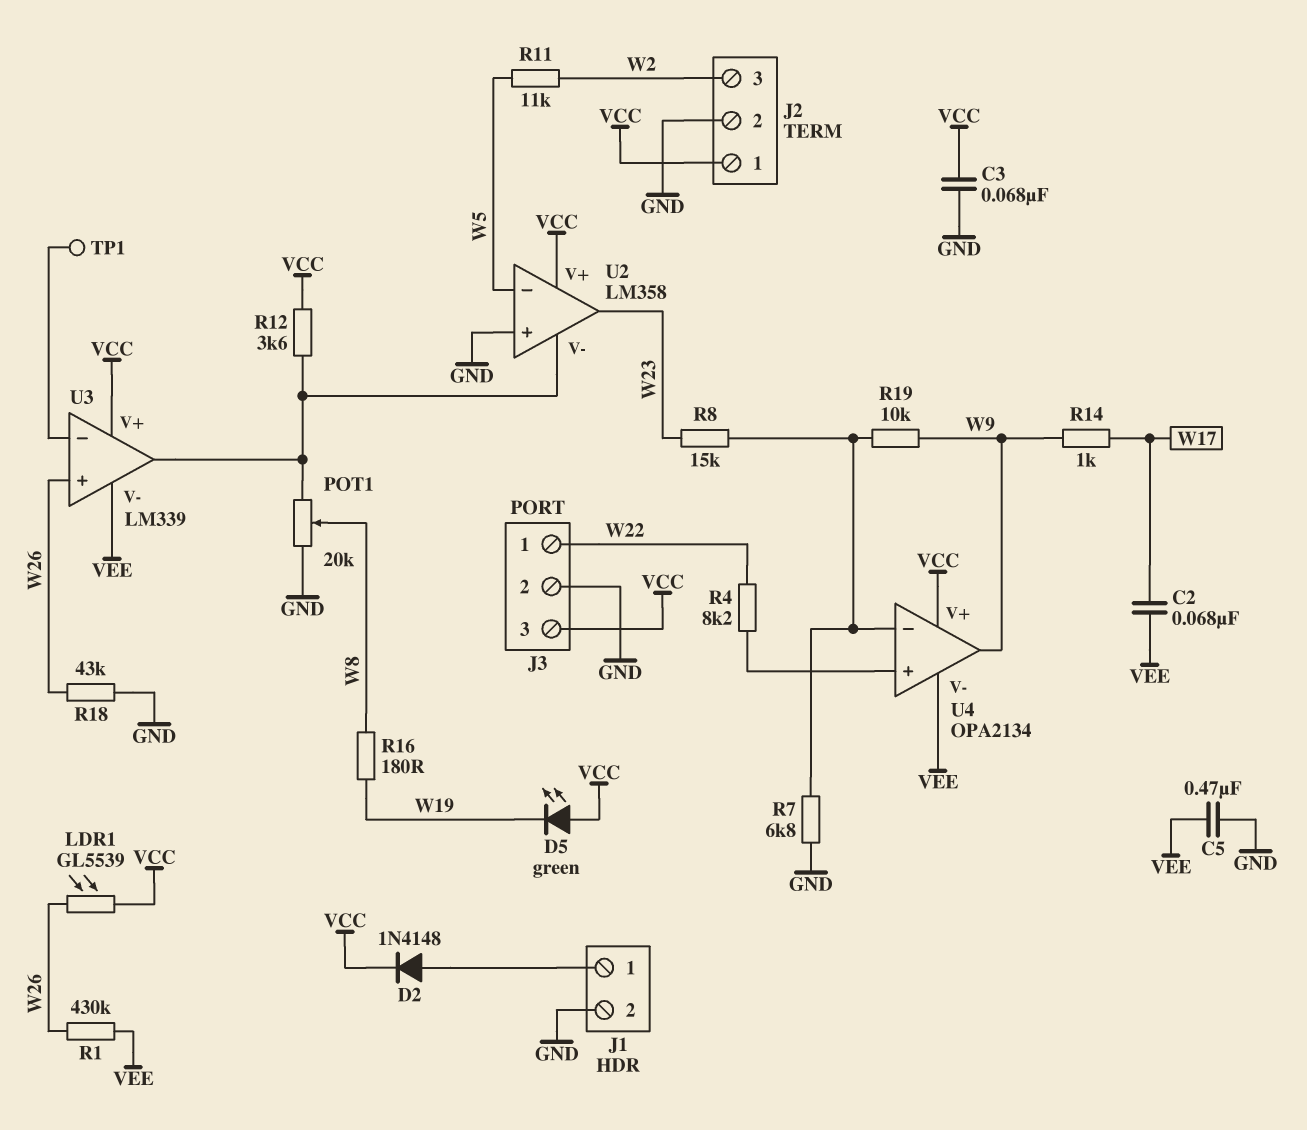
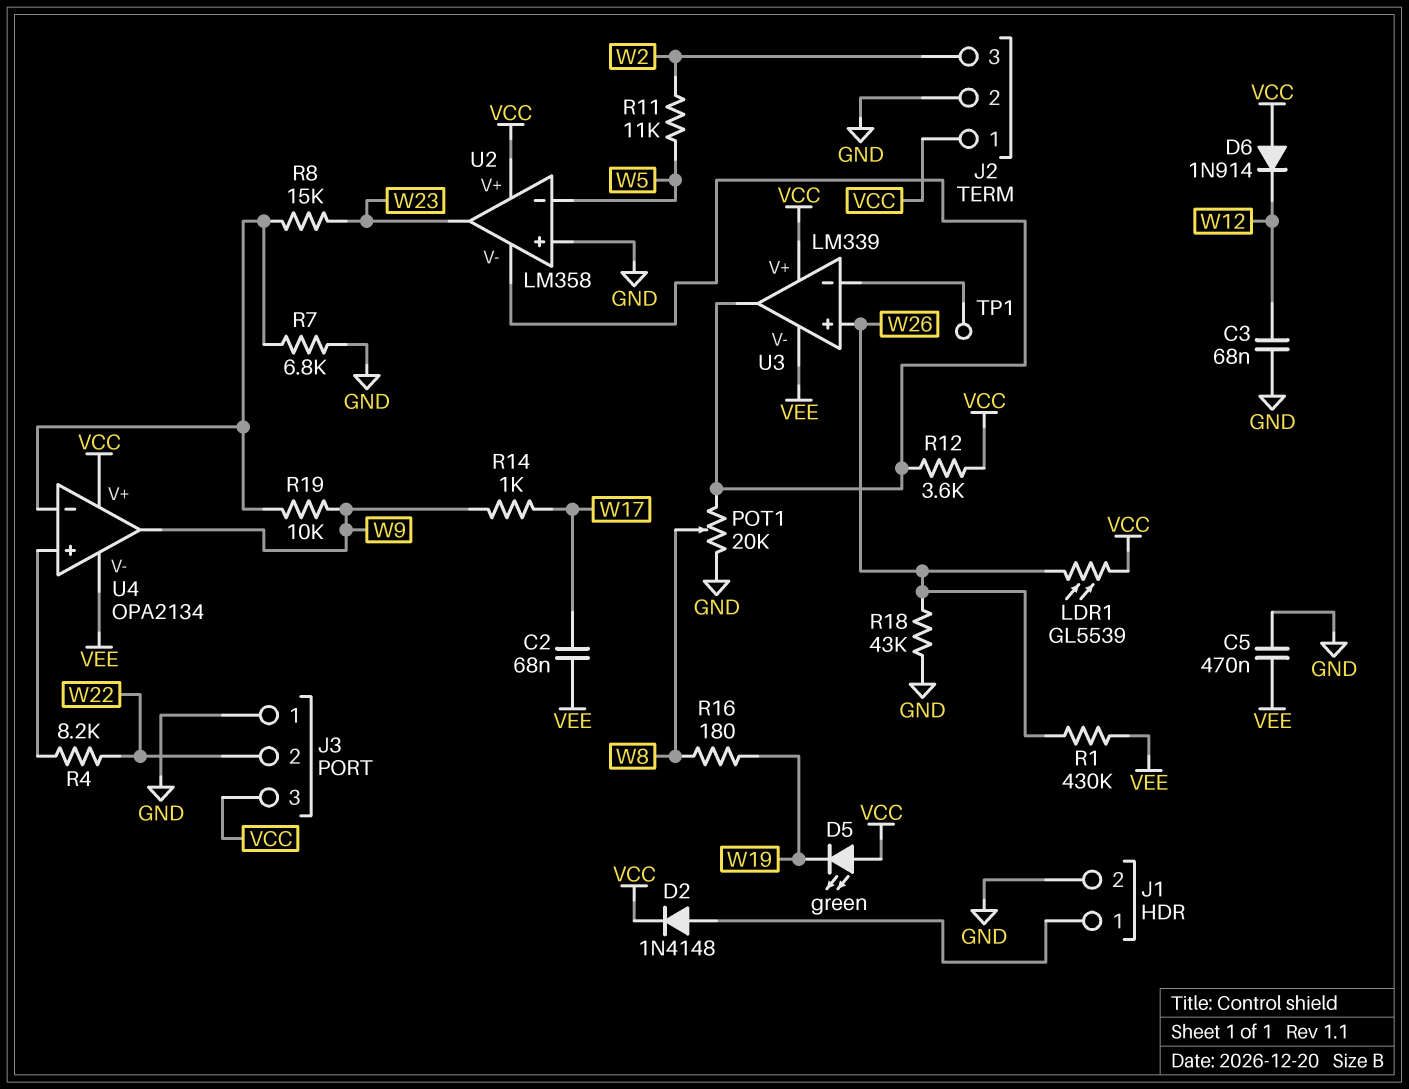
C3: 68nF (GND, VCC) -> 68nF (GND, W12)
D6: none -> diode 1N914 (A VCC, K W12)
J3 pin 1: W22 -> GND
J3 pin 2: GND -> W22

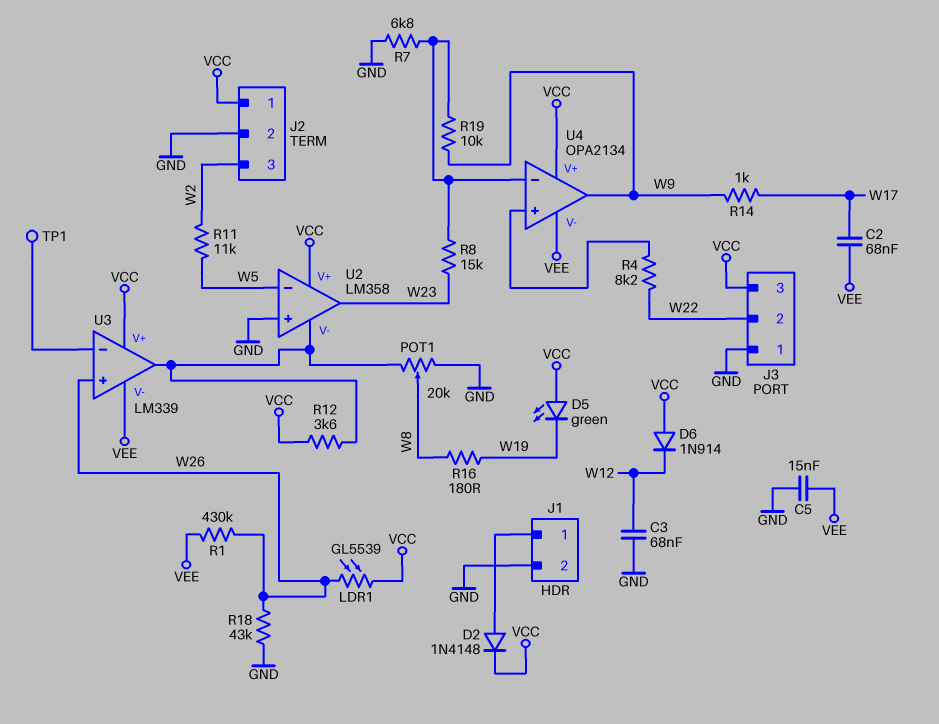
C5: 470nF (GND, VEE) -> 15nF (GND, VEE)

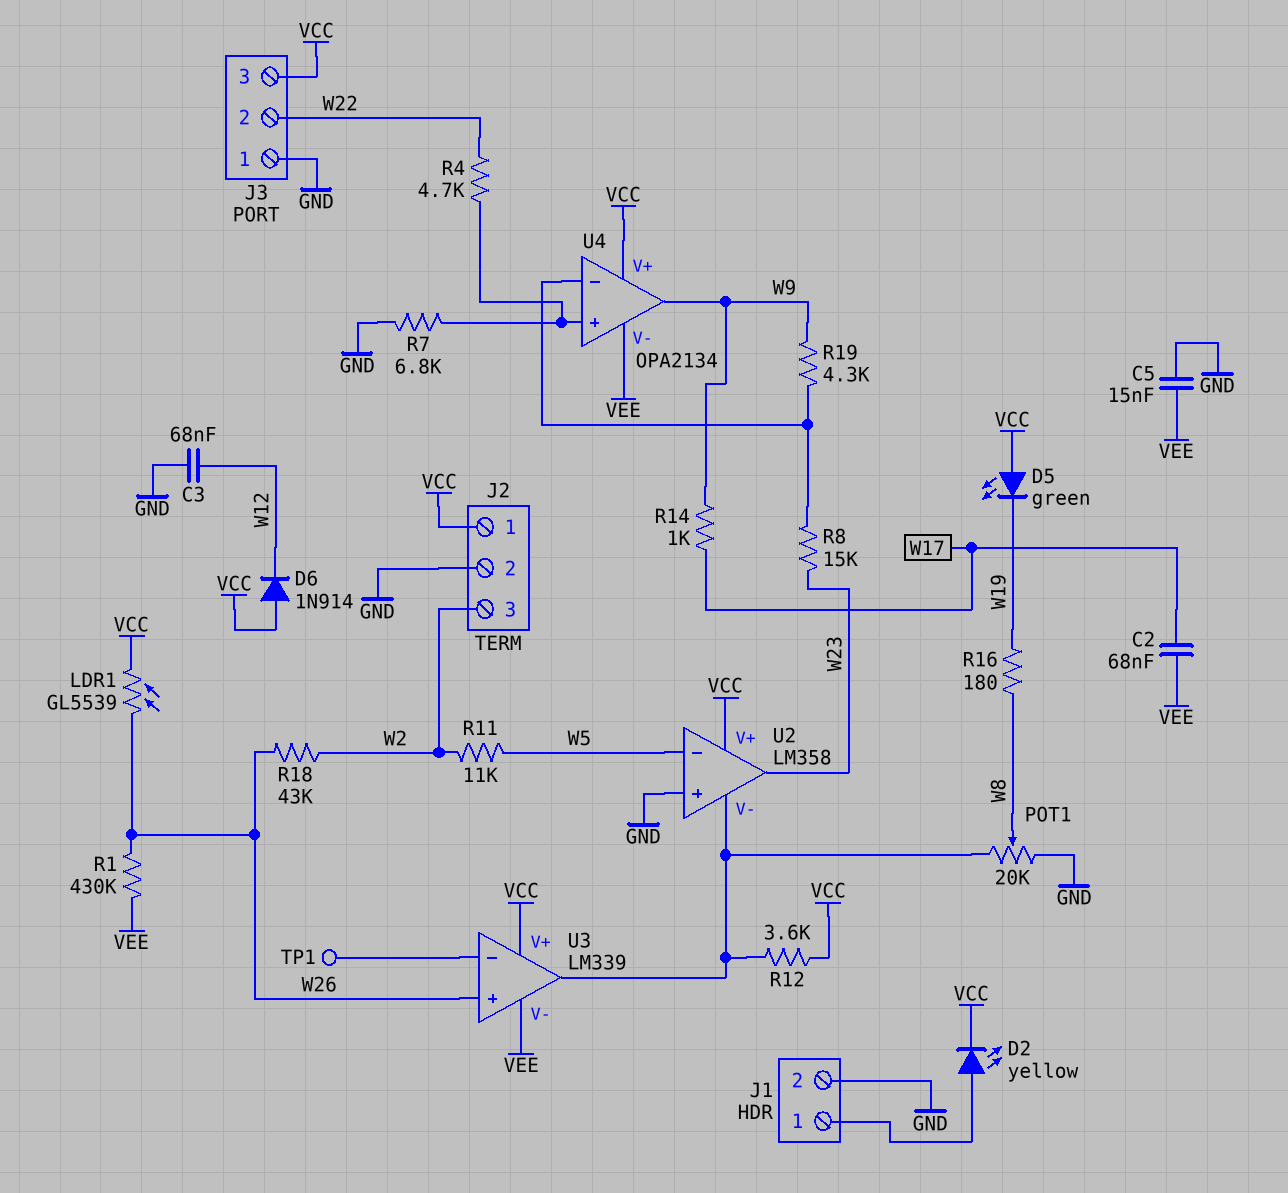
D2: diode 1N4148 (A J1/1, K VCC) -> LED yellow (A J1/1, K VCC)
R4: 8.2k (U4/in+, W22) -> 4.7k (U4/in+, W22)
R7: 6.8k (GND, U4/in-) -> 6.8k (GND, U4/in+)
R18: 43k (GND, W26) -> 43k (W2, W26)
R19: 10k (U4/in-, W9) -> 4.3k (U4/in-, W9)

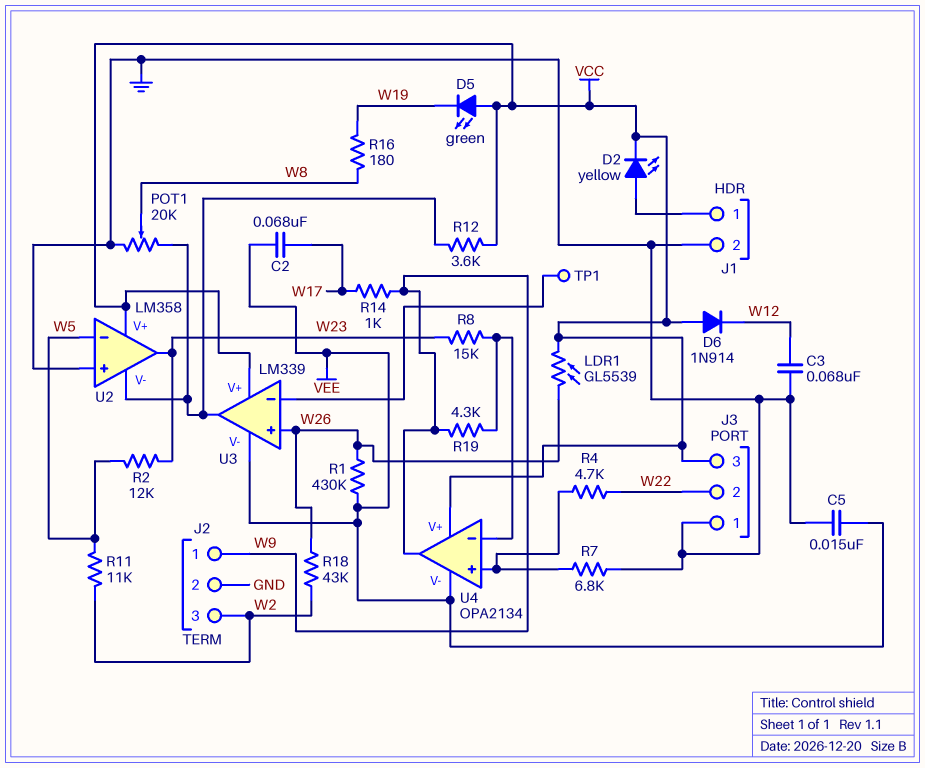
J2 pin 1: VCC -> W9
R2: none -> 12k (W5, W23)

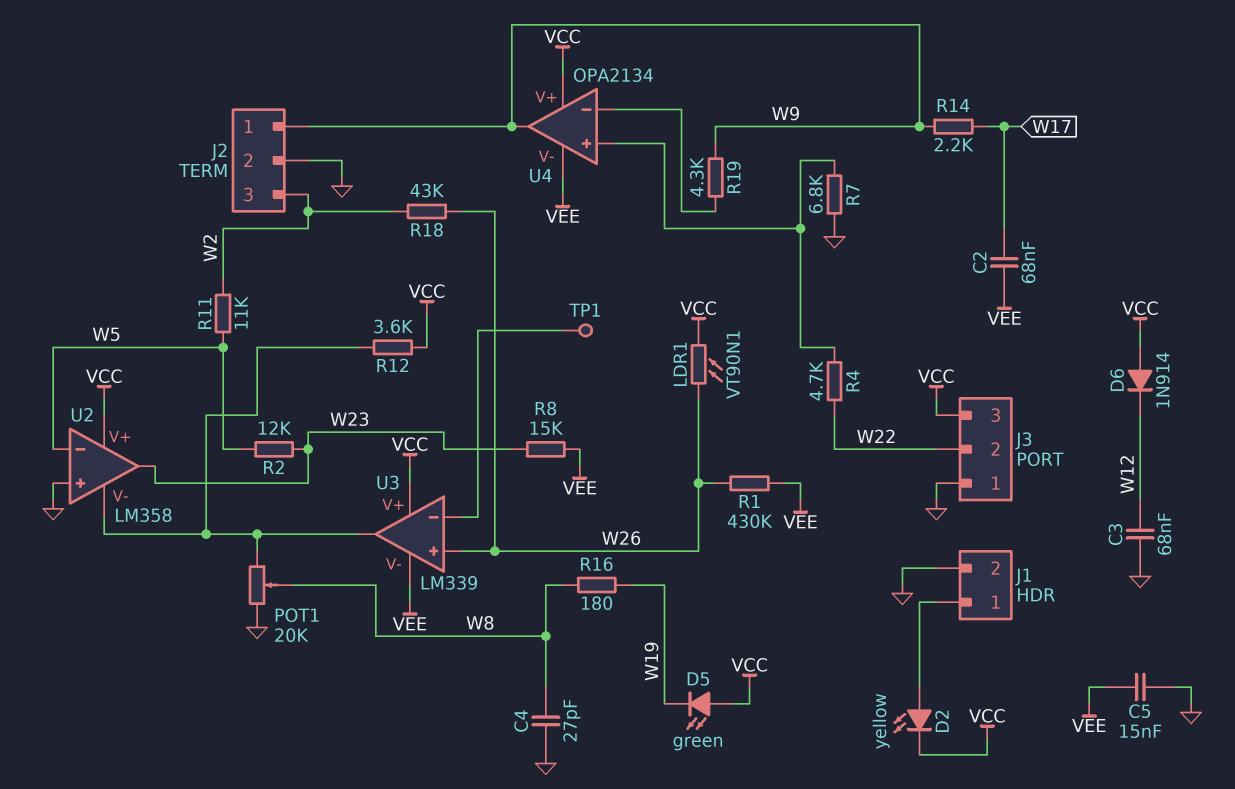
C4: none -> 27pF (GND, W8)
LDR1: GL5539 (VCC, W26) -> VT90N1 (VCC, W26)
R8: 15k (U4/in-, W23) -> 15k (VEE, W23)
R14: 1k (W9, W17) -> 2.2k (W9, W17)

